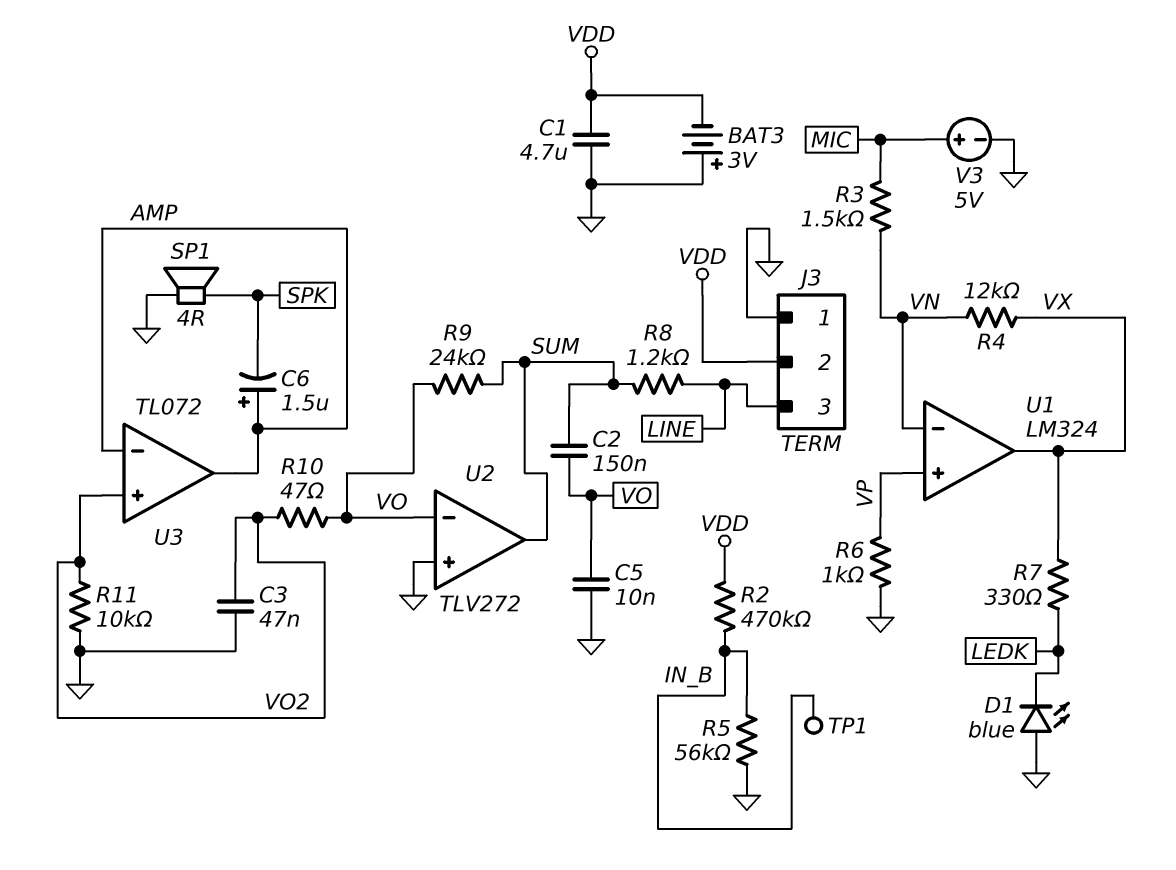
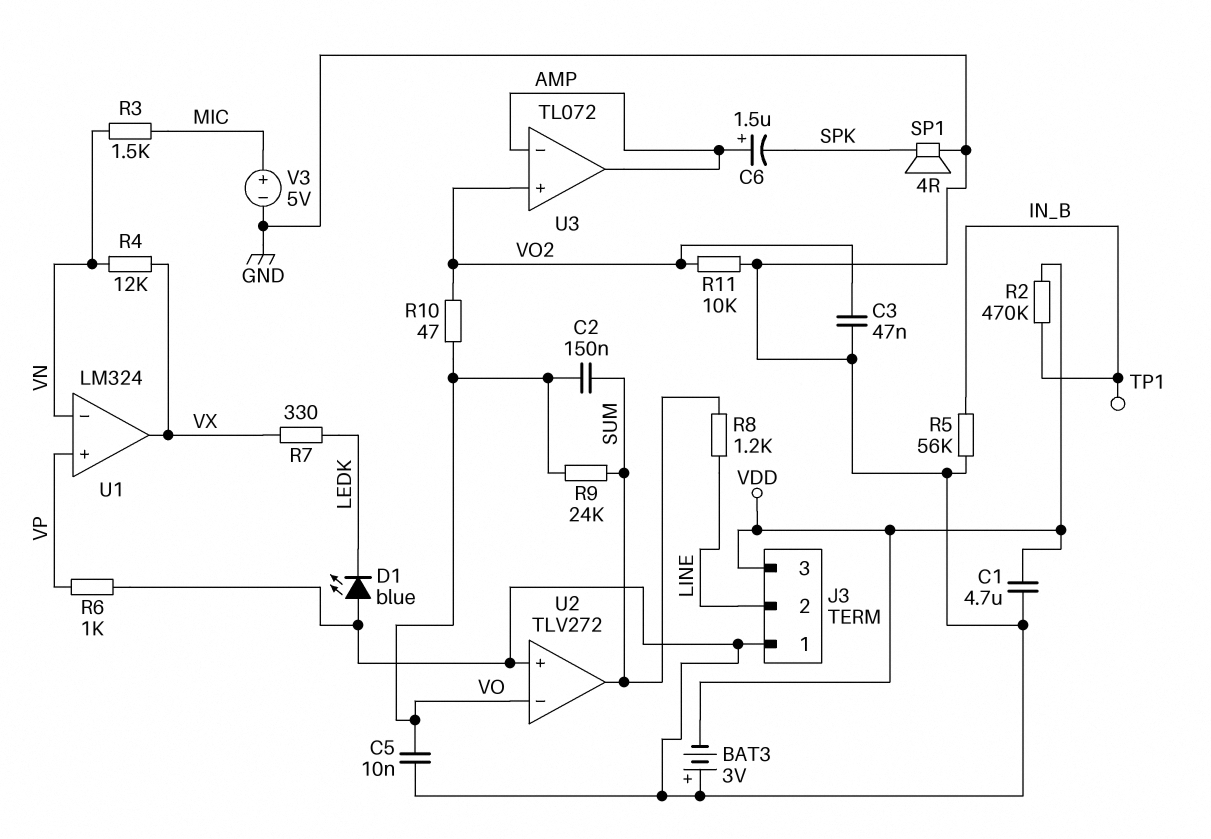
J3 pin 2: VDD -> LINE
J3 pin 3: LINE -> VDD

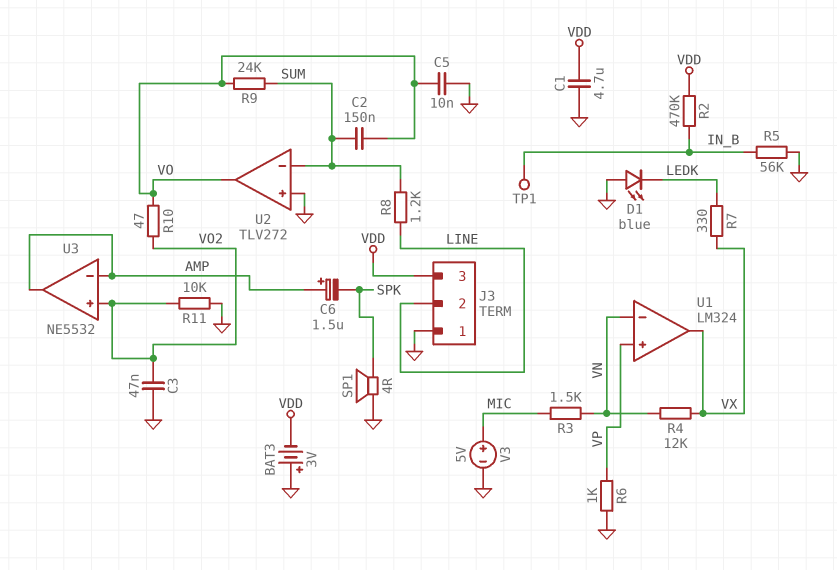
U2 pin in-: VO -> SUM
U2 pin out: SUM -> VO
U3: TL072 -> NE5532

